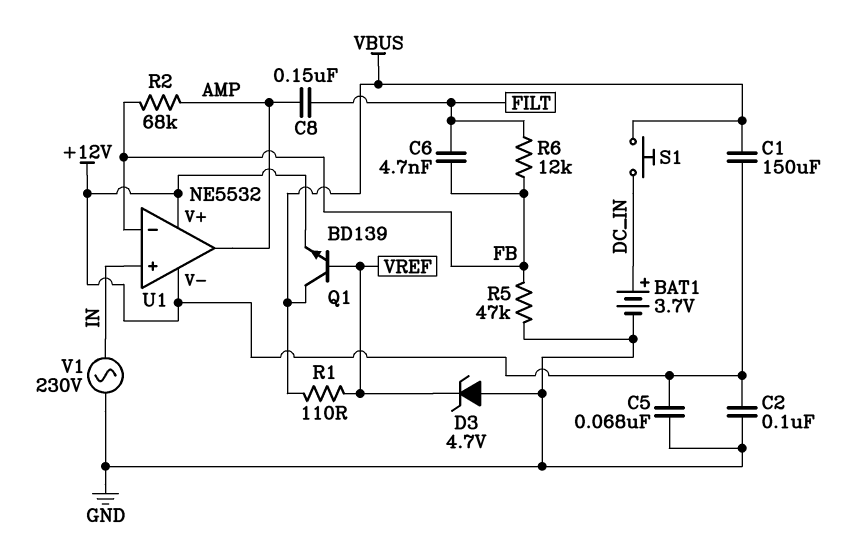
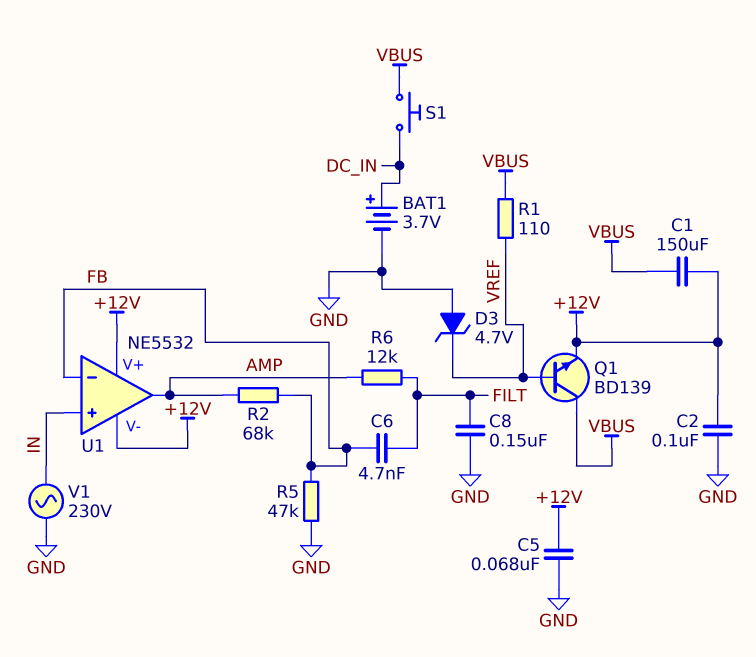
C8: 150nF (AMP, FILT) -> 150nF (FILT, GND)
R6: 12k (FB, FILT) -> 12k (AMP, FILT)

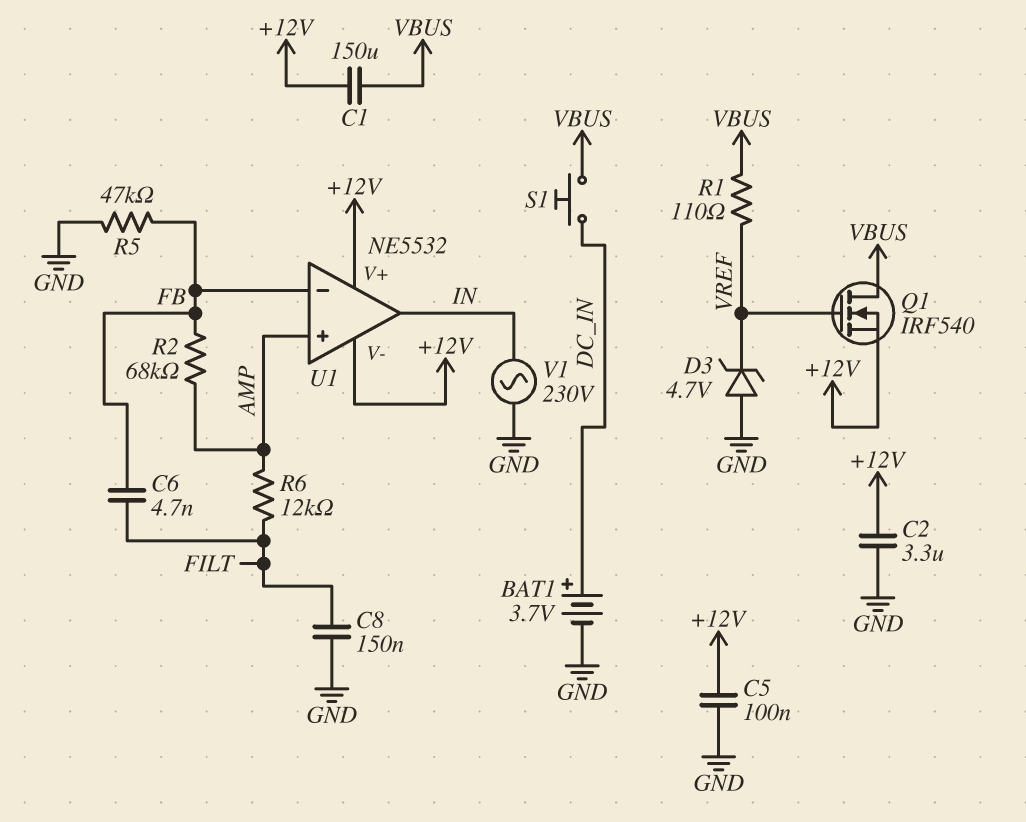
C2: 100nF (+12V, GND) -> 3.3uF (+12V, GND)
C5: 68nF (+12V, GND) -> 100nF (+12V, GND)
Q1: NPN BD139 (B VREF, C VBUS, E +12V) -> NMOS IRF540 (G VREF, D VBUS, S +12V)
U1 pin in+: IN -> AMP
U1 pin out: AMP -> IN

